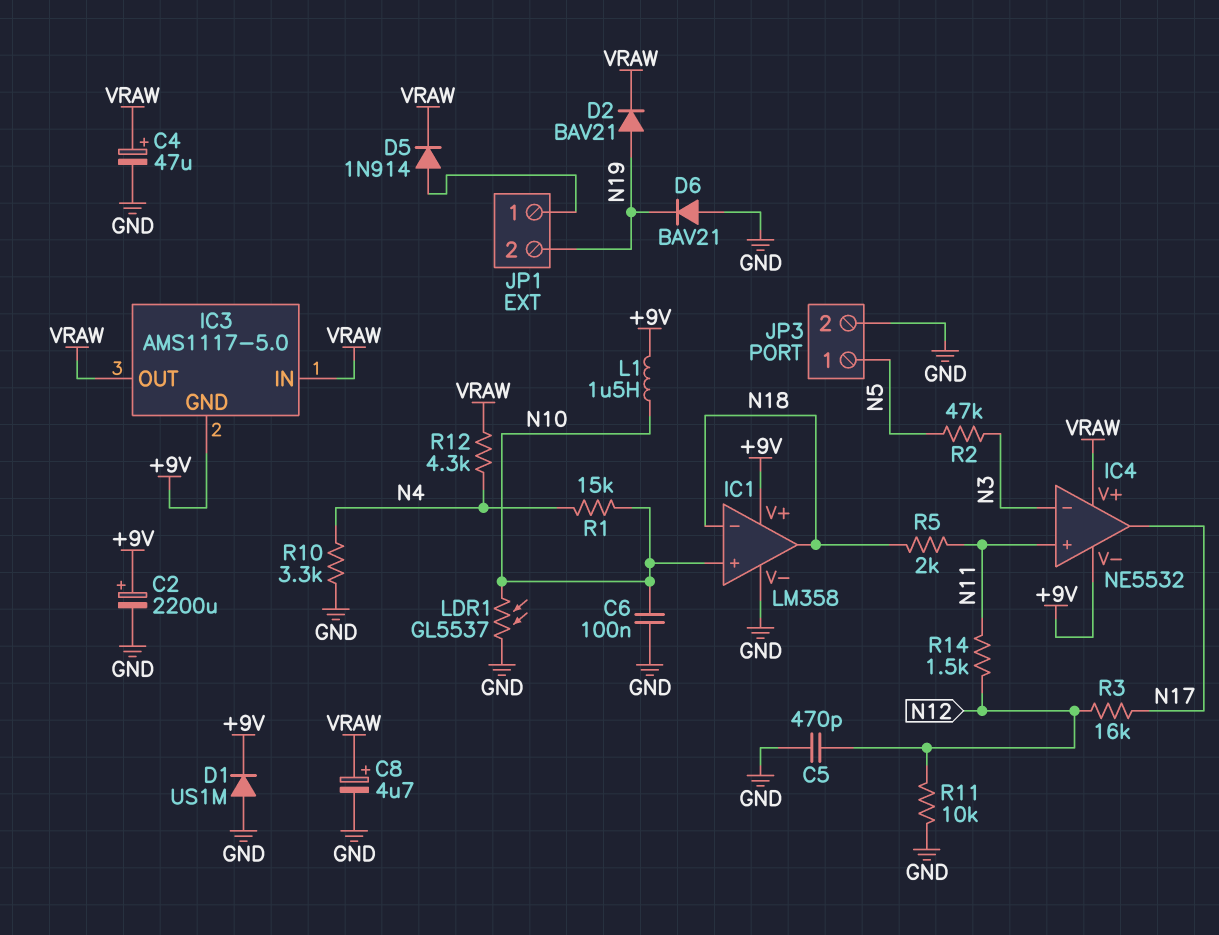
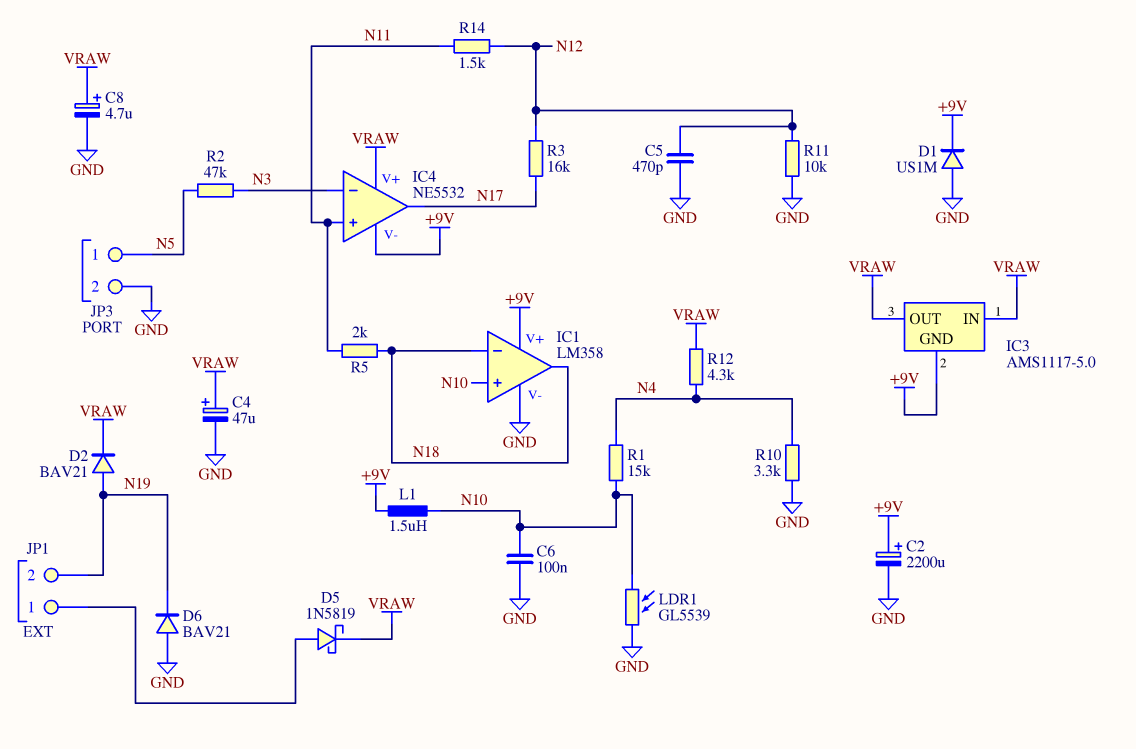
D5: diode 1N914 (A JP1/1, K VRAW) -> schottky 1N5819 (A JP1/1, K VRAW)
LDR1: GL5537 (GND, N10) -> GL5539 (GND, N10)

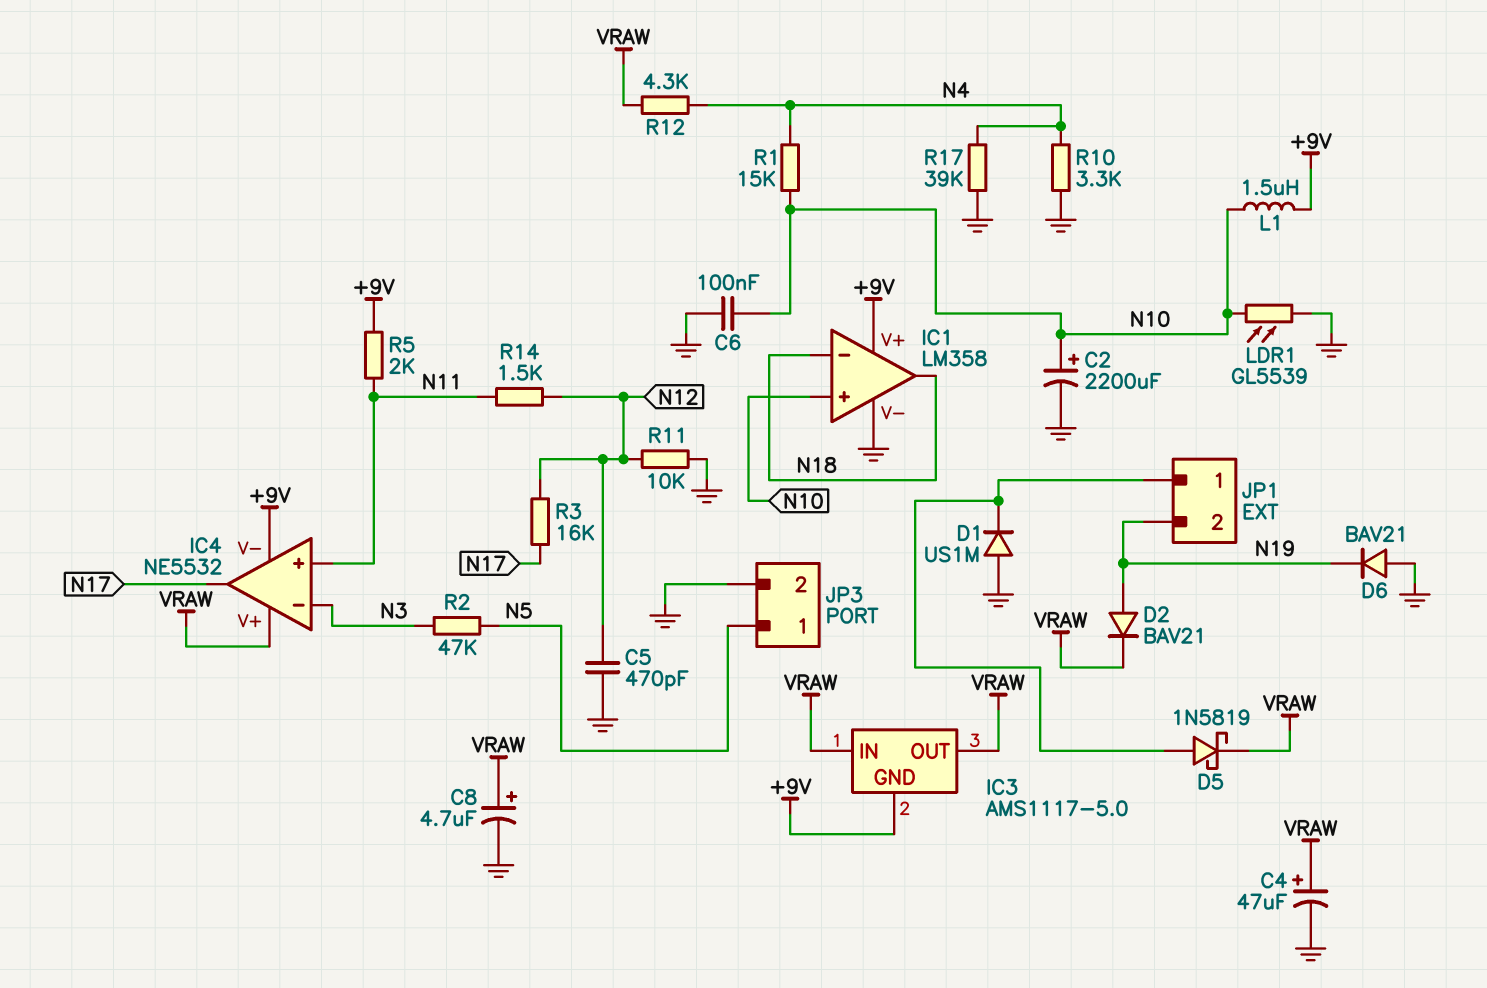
C2: 2200uF (plus +9V, minus GND) -> 2200uF (plus N10, minus GND)
D1: diode US1M (A GND, K +9V) -> diode US1M (A GND, K JP1/1)
R5: 2k (N11, N18) -> 2k (+9V, N11)
R17: none -> 39k (GND, N4)

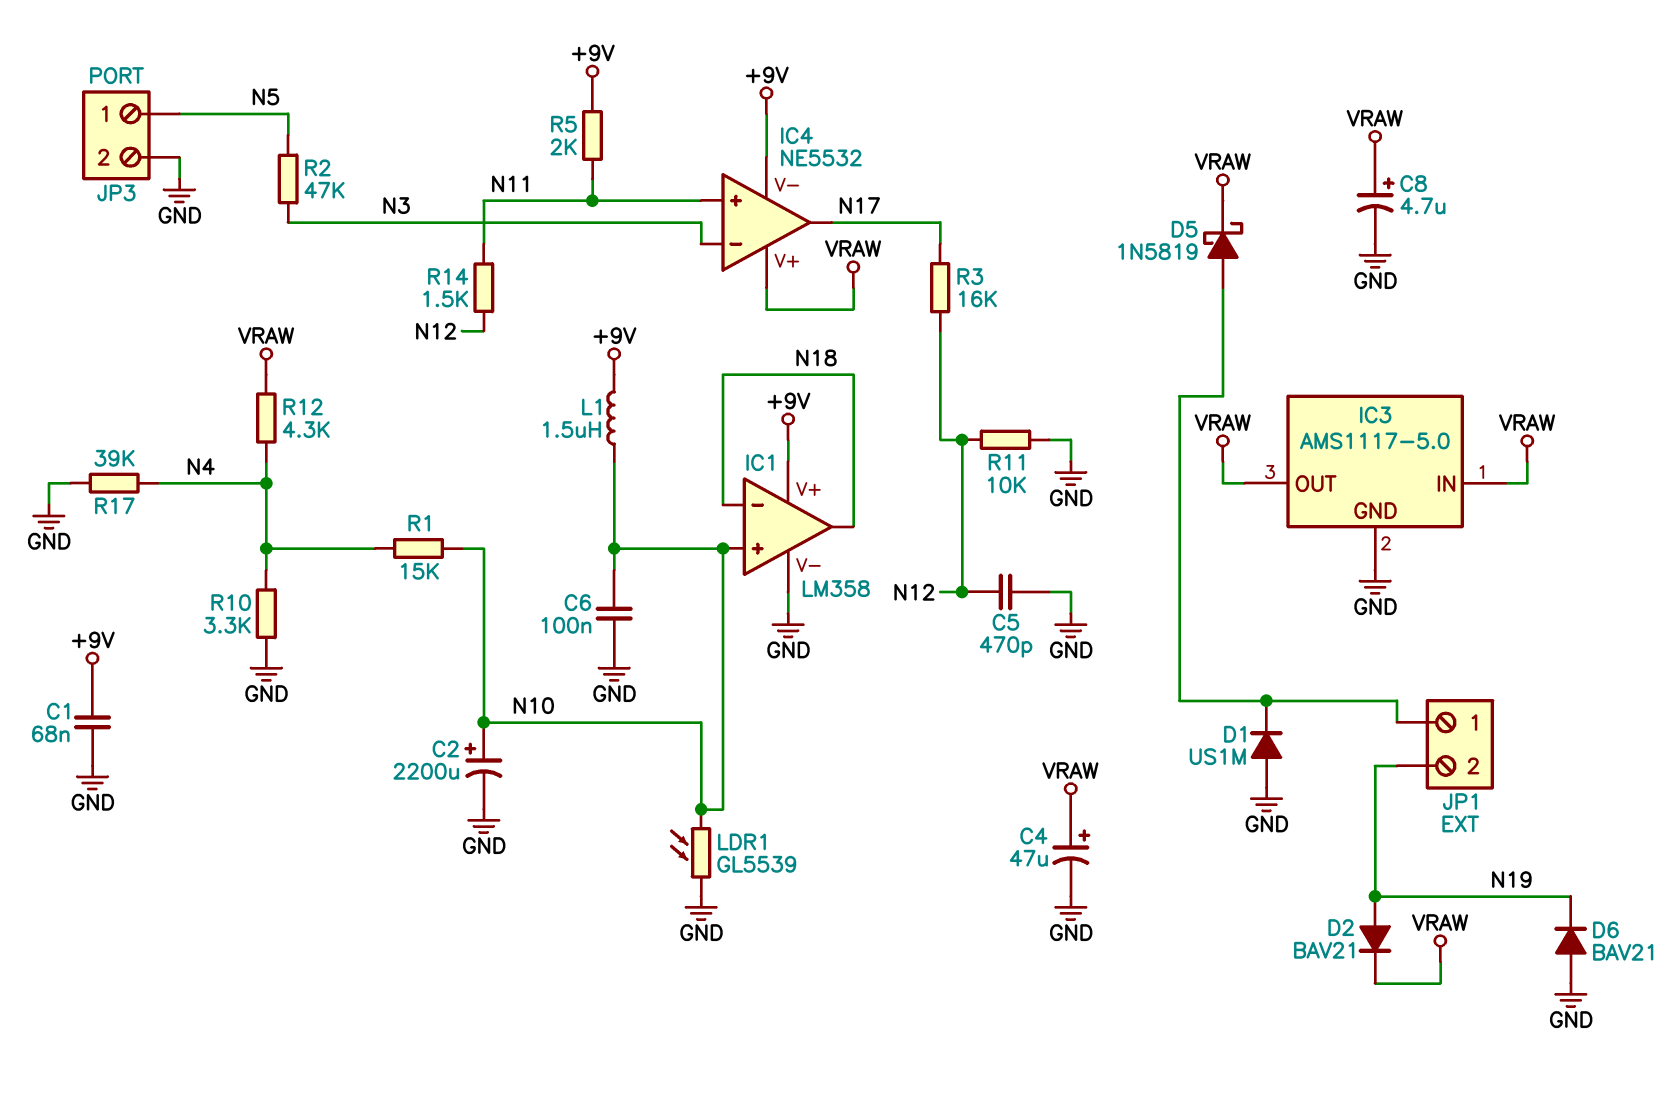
C1: none -> 68nF (+9V, GND)
IC3 pin GND: +9V -> GND

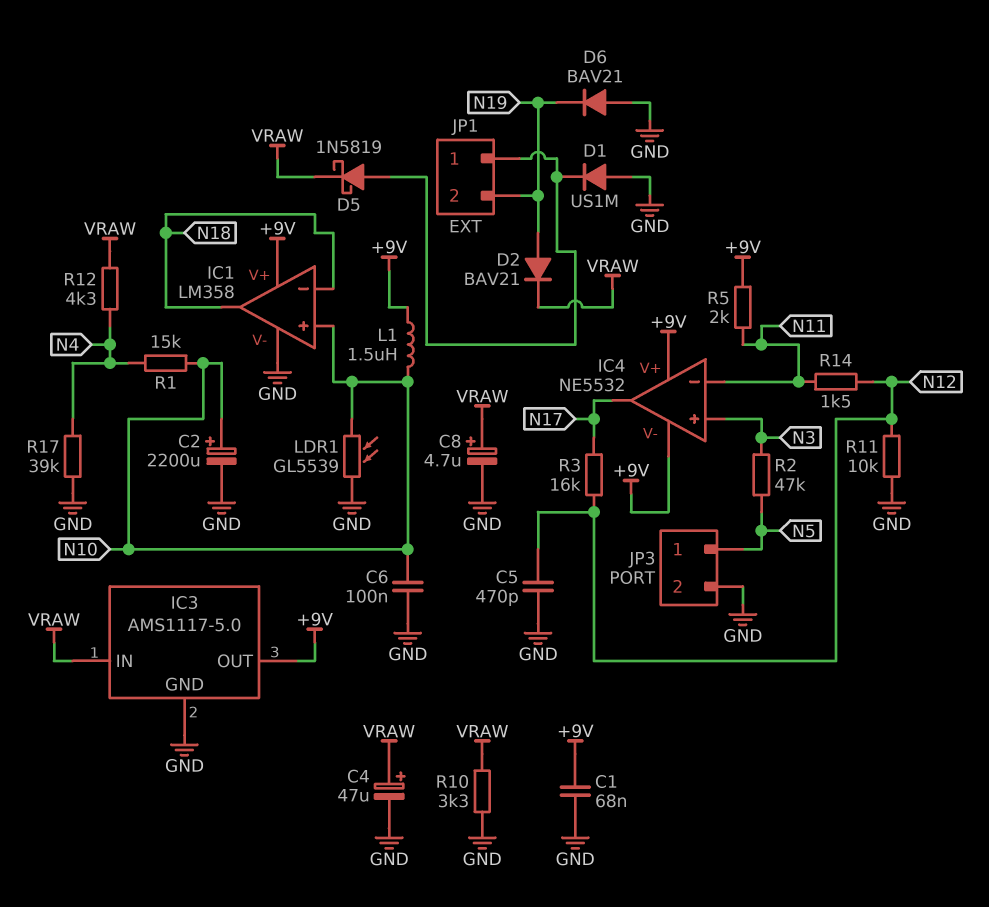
IC3 pin OUT: VRAW -> +9V
IC4 pin V+: VRAW -> +9V
IC4 pin in+: N11 -> N3
IC4 pin in-: N3 -> N11
R10: 3.3k (GND, N4) -> 3.3k (GND, VRAW)

